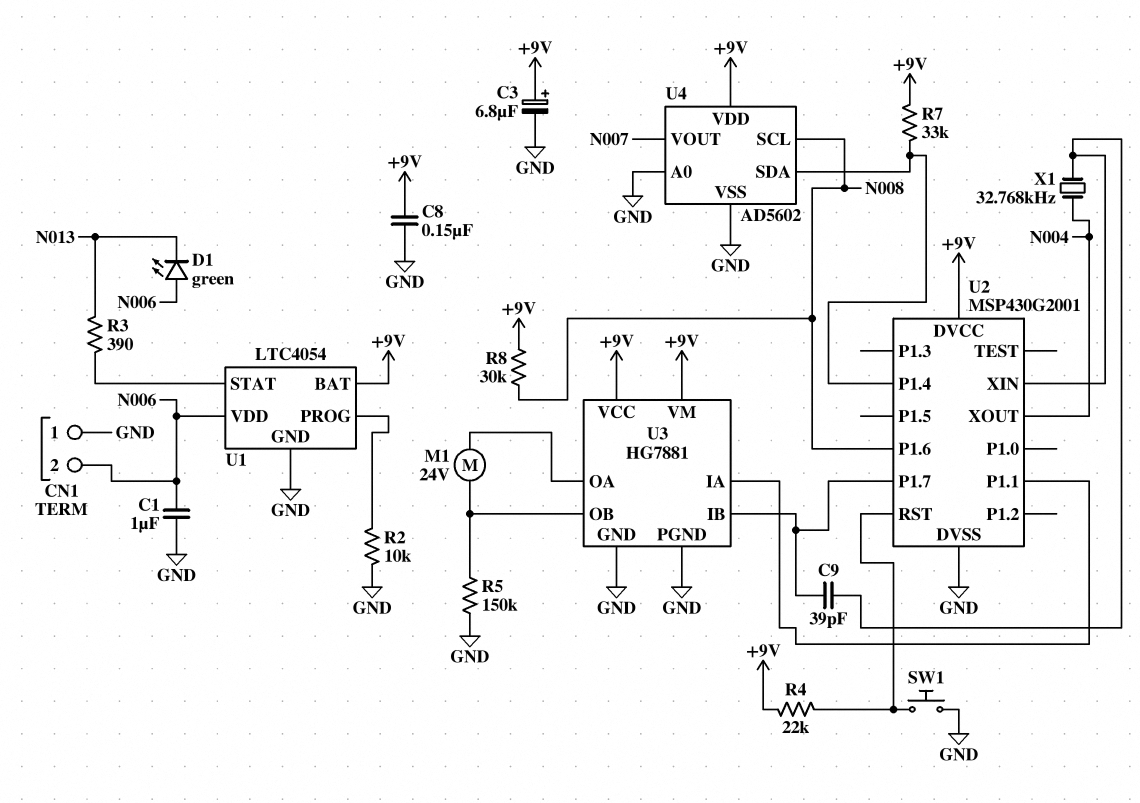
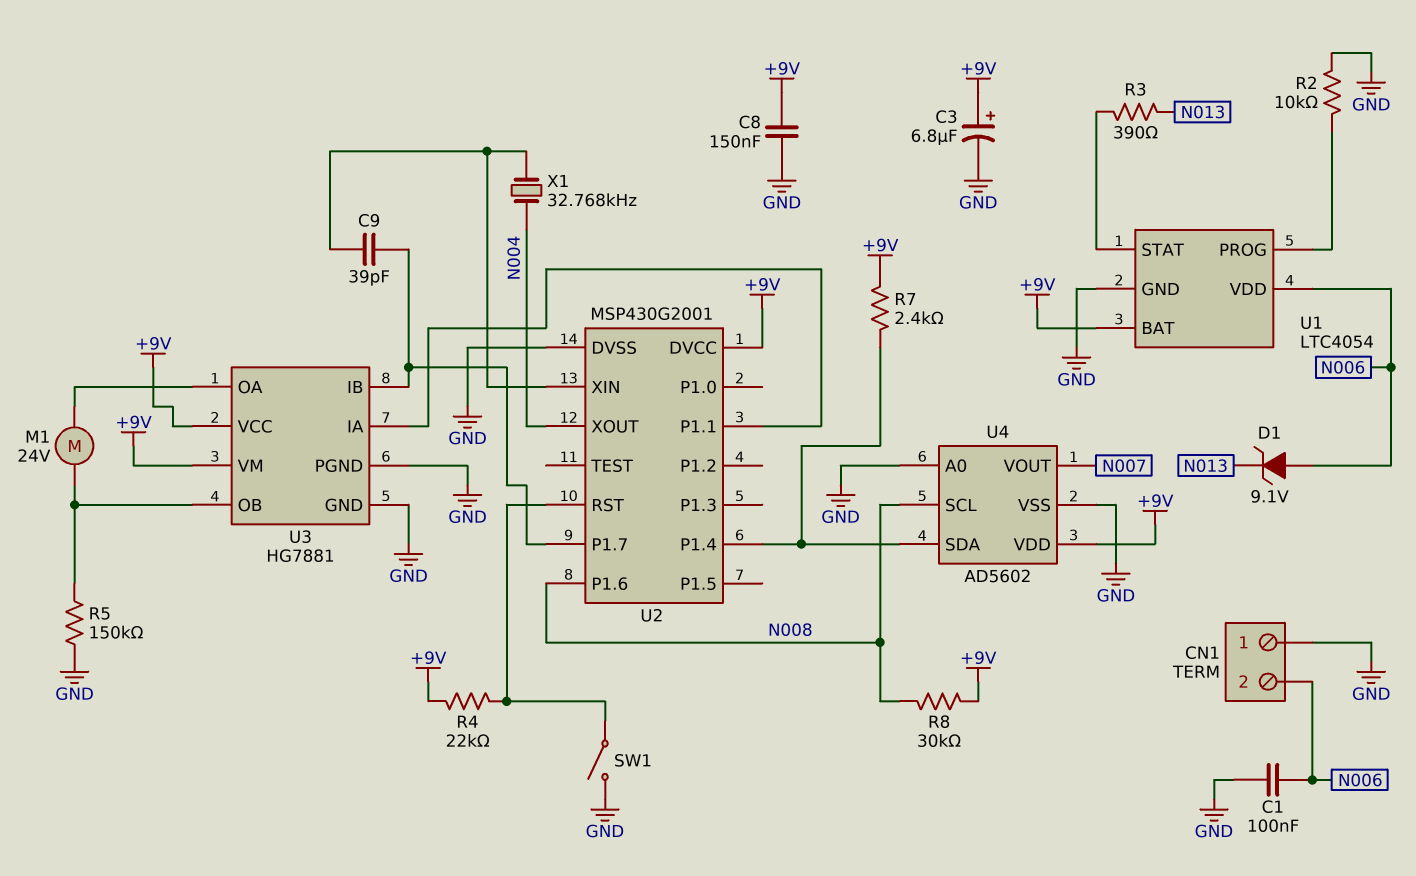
C1: 1uF (GND, N006) -> 100nF (GND, N006)
D1: LED green (A N006, K N013) -> zener 9.1V (A N006, K N013)
R7: 33k (+9V, U2/P1.4) -> 2.4k (+9V, U2/P1.4)
SW1: button (GND, U2/RST) -> switch (GND, U2/RST)

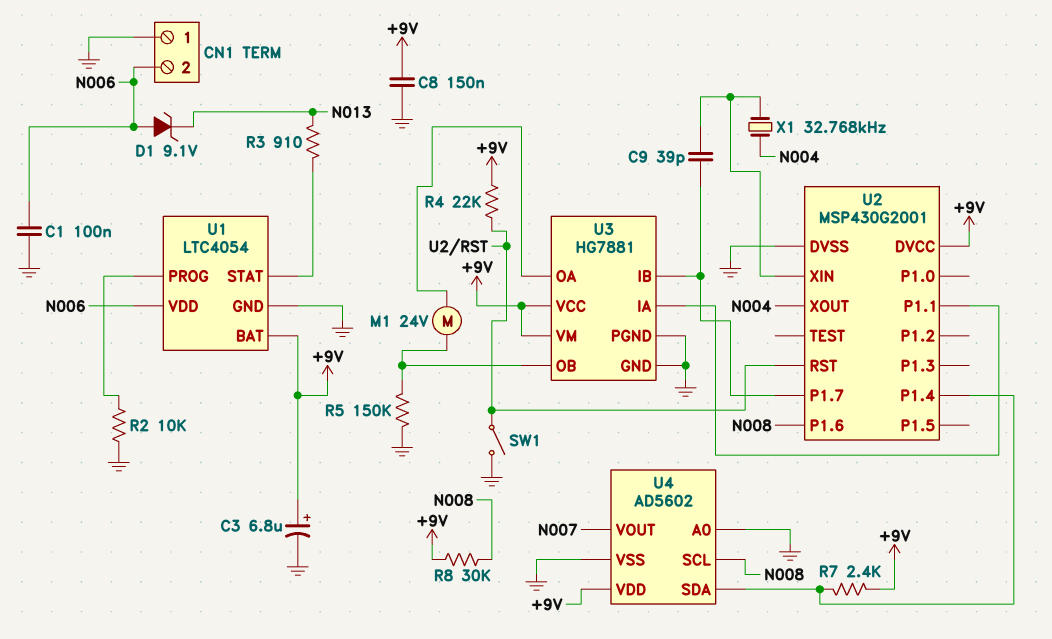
R3: 390 (N013, U1/STAT) -> 910 (N013, U1/STAT)

